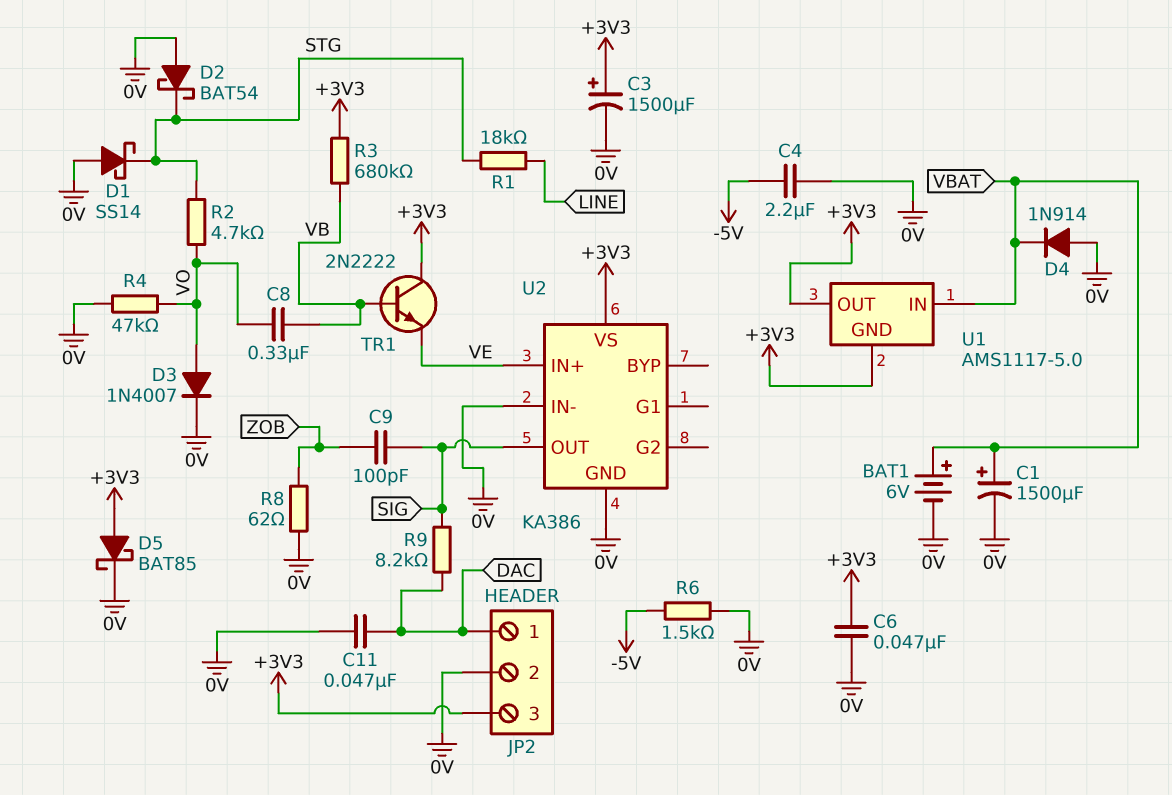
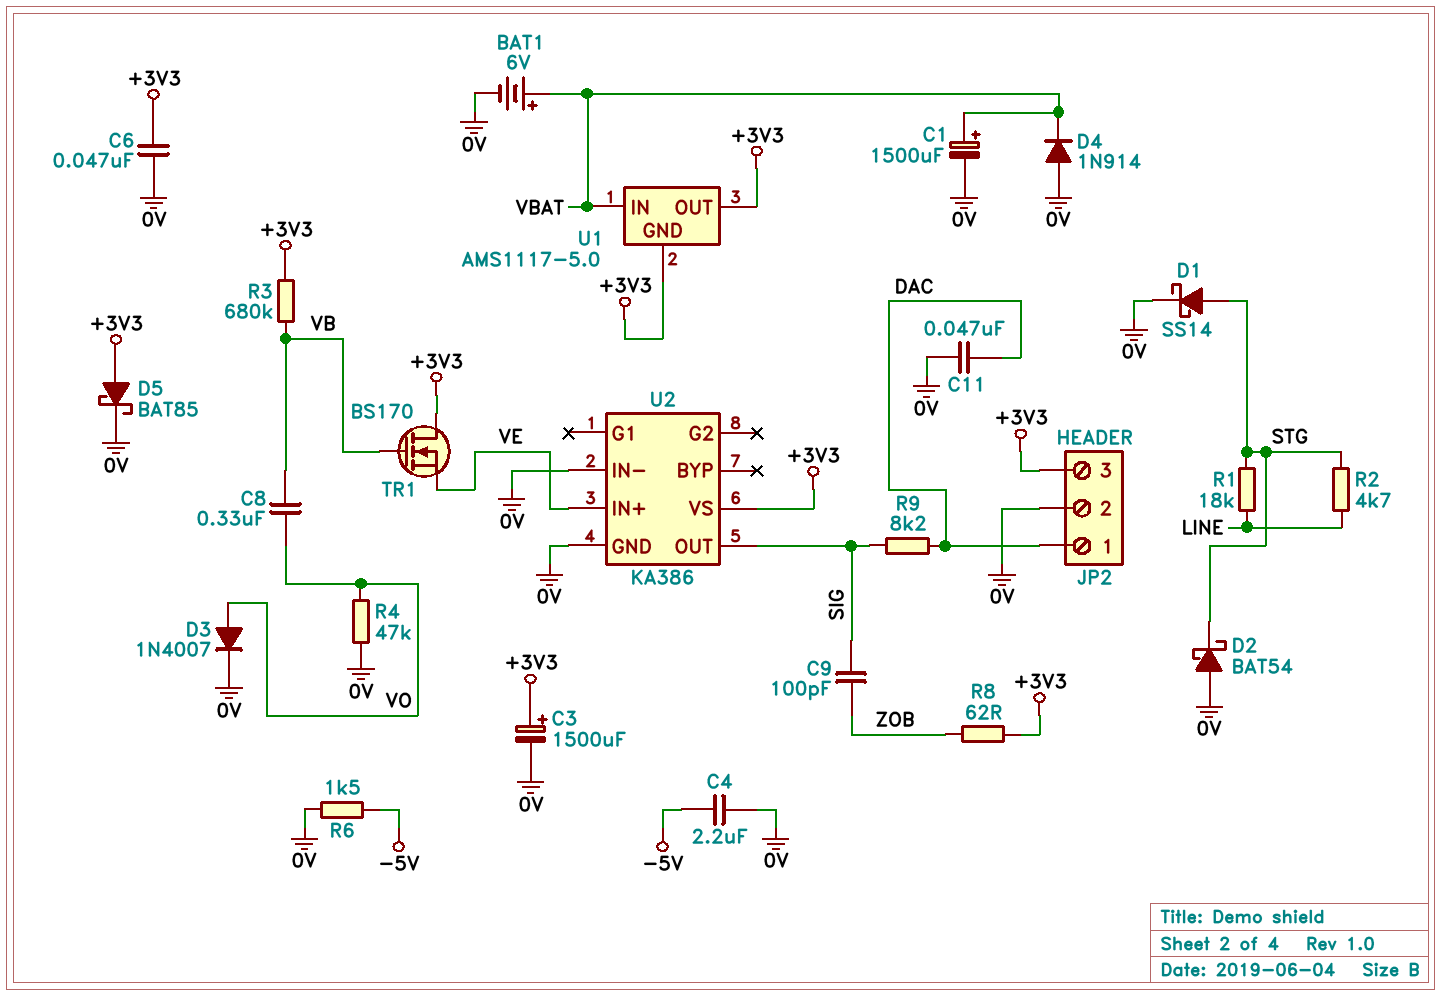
D1: schottky SS14 (A 0V, K STG) -> schottky SS14 (A STG, K 0V)
R2: 4.7k (STG, VO) -> 4.7k (LINE, STG)
R8: 62 (0V, ZOB) -> 62 (+3V3, ZOB)
TR1: NPN 2N2222 (B VB, C +3V3, E VE) -> NMOS BS170 (G VB, D +3V3, S VE)

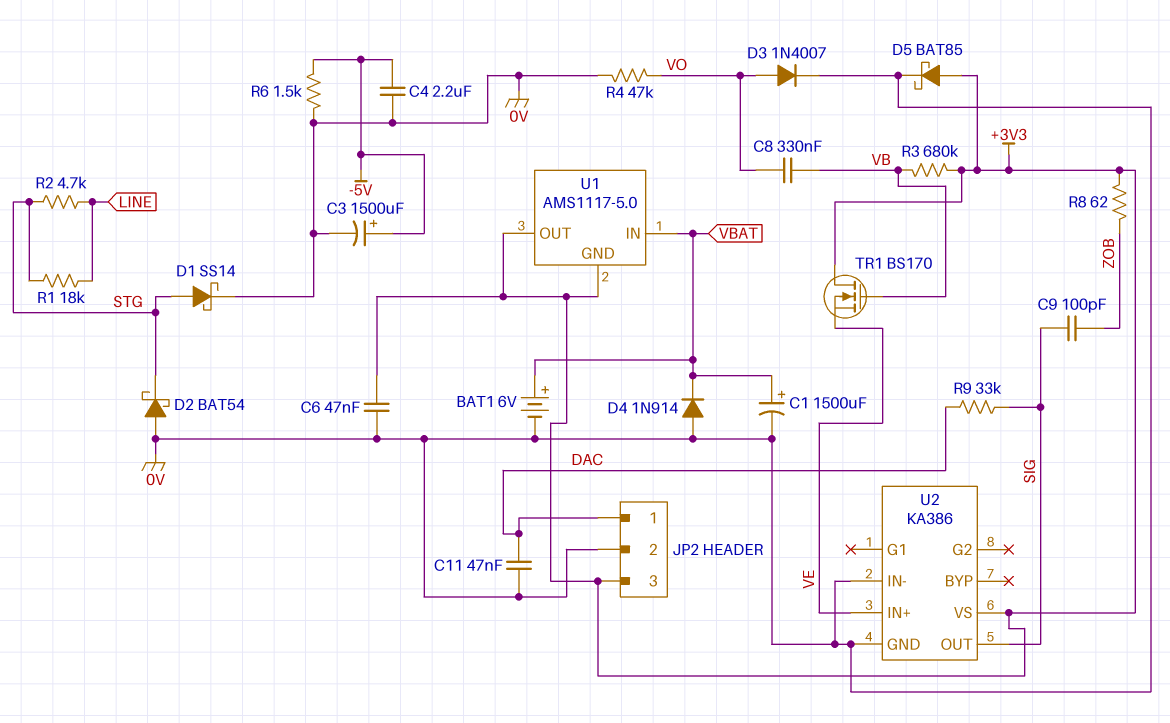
C3: 1500uF (plus +3V3, minus 0V) -> 1500uF (plus -5V, minus 0V)
R9: 8.2k (DAC, SIG) -> 33k (DAC, SIG)

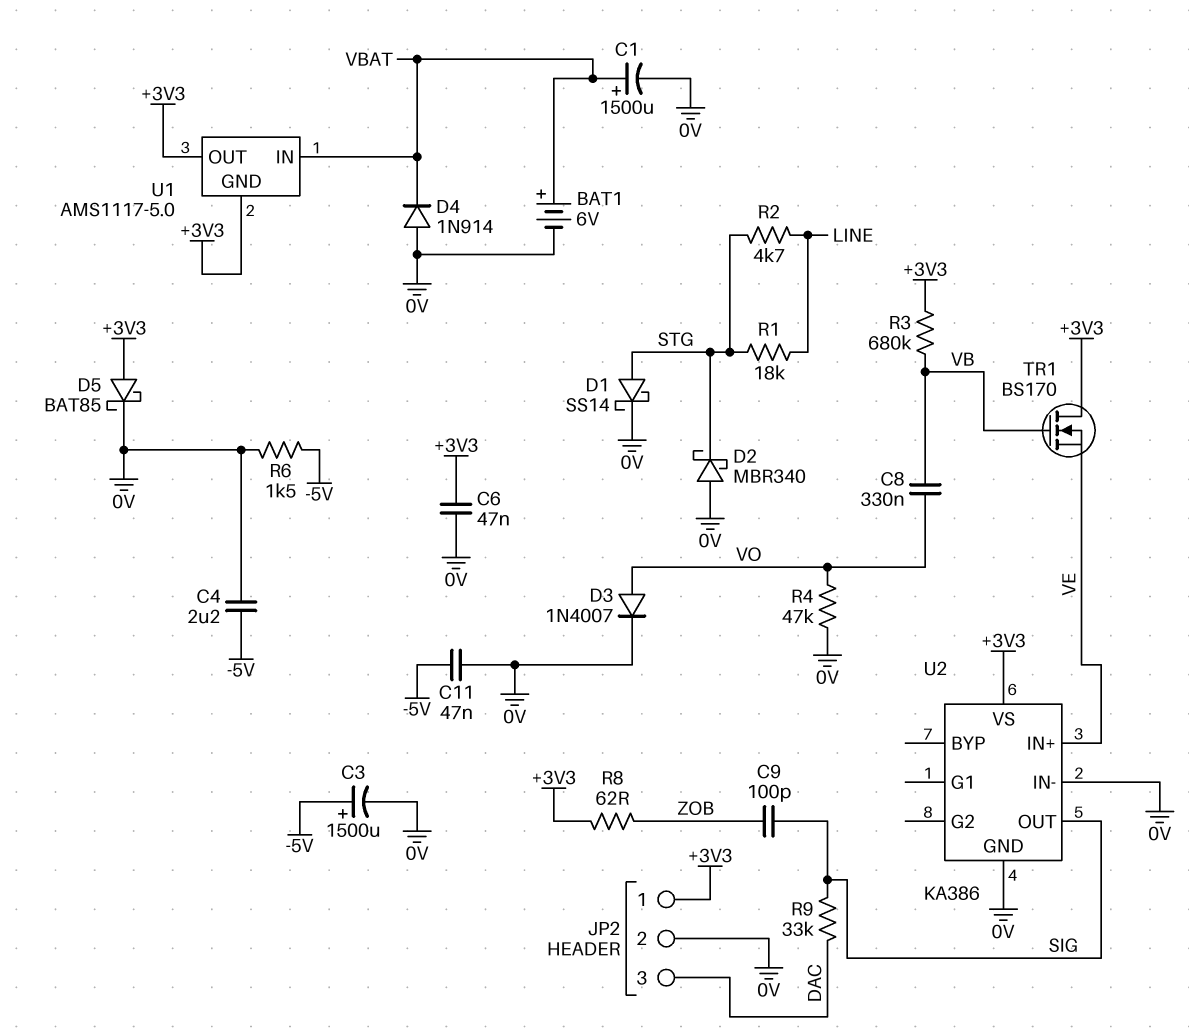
C11: 47nF (0V, DAC) -> 47nF (-5V, 0V)
D2: schottky BAT54 (A 0V, K STG) -> schottky MBR340 (A 0V, K STG)
JP2 pin 1: DAC -> +3V3
JP2 pin 3: +3V3 -> DAC

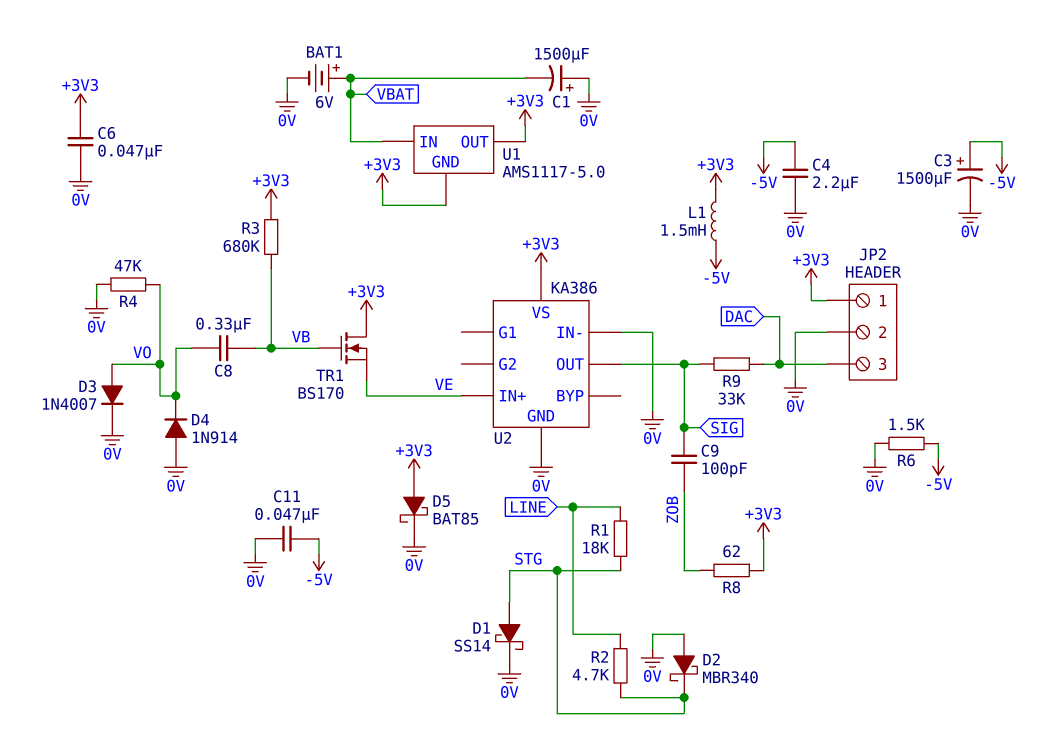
C1: 1500uF (plus VBAT, minus 0V) -> 1500uF (plus 0V, minus VBAT)
D4: diode 1N914 (A 0V, K VBAT) -> diode 1N914 (A 0V, K VO)
L1: none -> 1.5mH (+3V3, -5V)

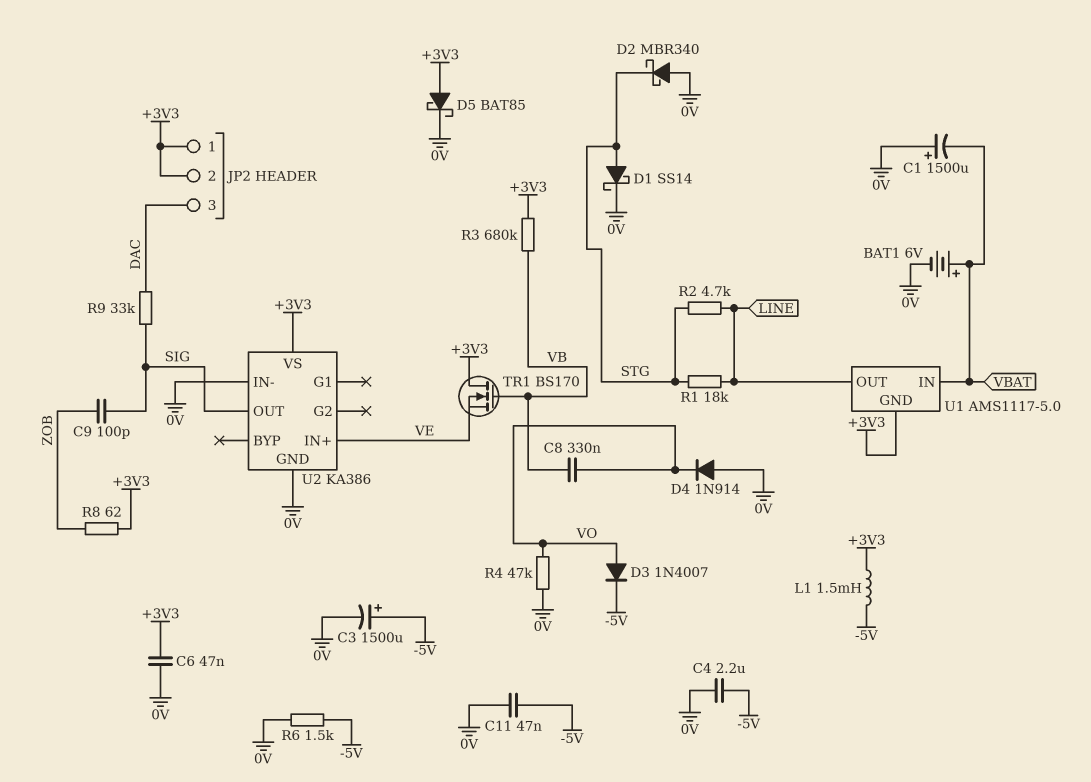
D3: diode 1N4007 (A VO, K 0V) -> diode 1N4007 (A VO, K -5V)
JP2 pin 2: 0V -> +3V3
U1 pin OUT: +3V3 -> LINE

